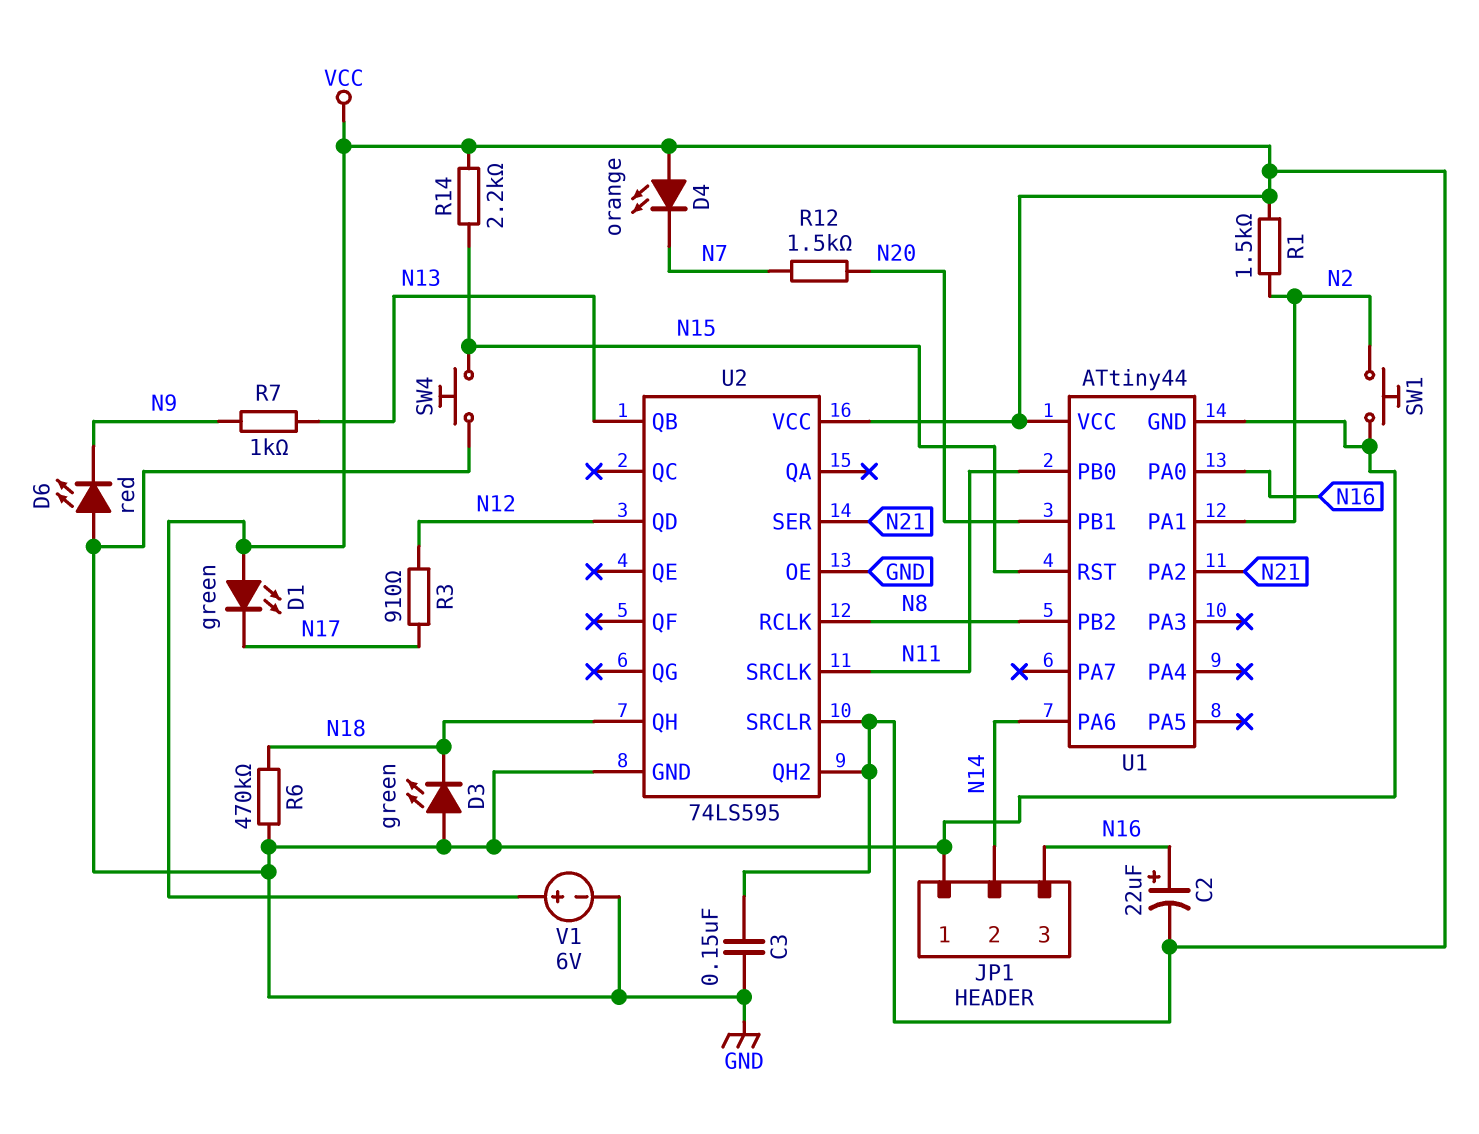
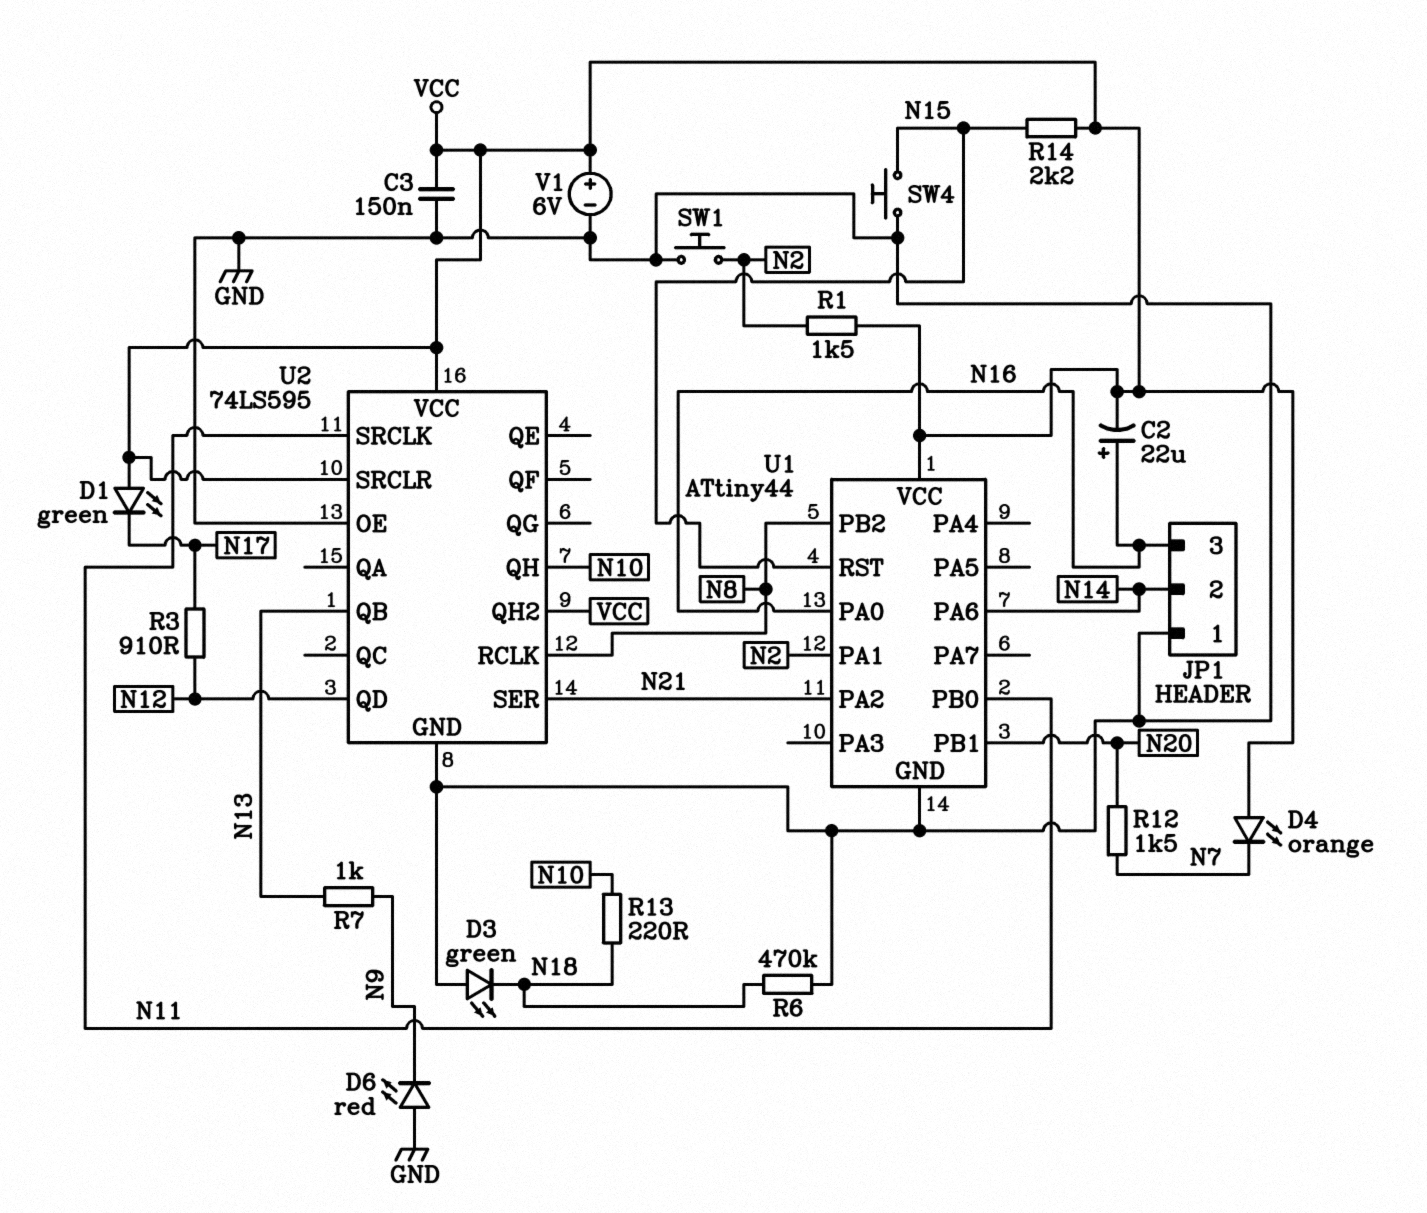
R13: none -> 220 (N10, N18)
U2 pin QH: N18 -> N10

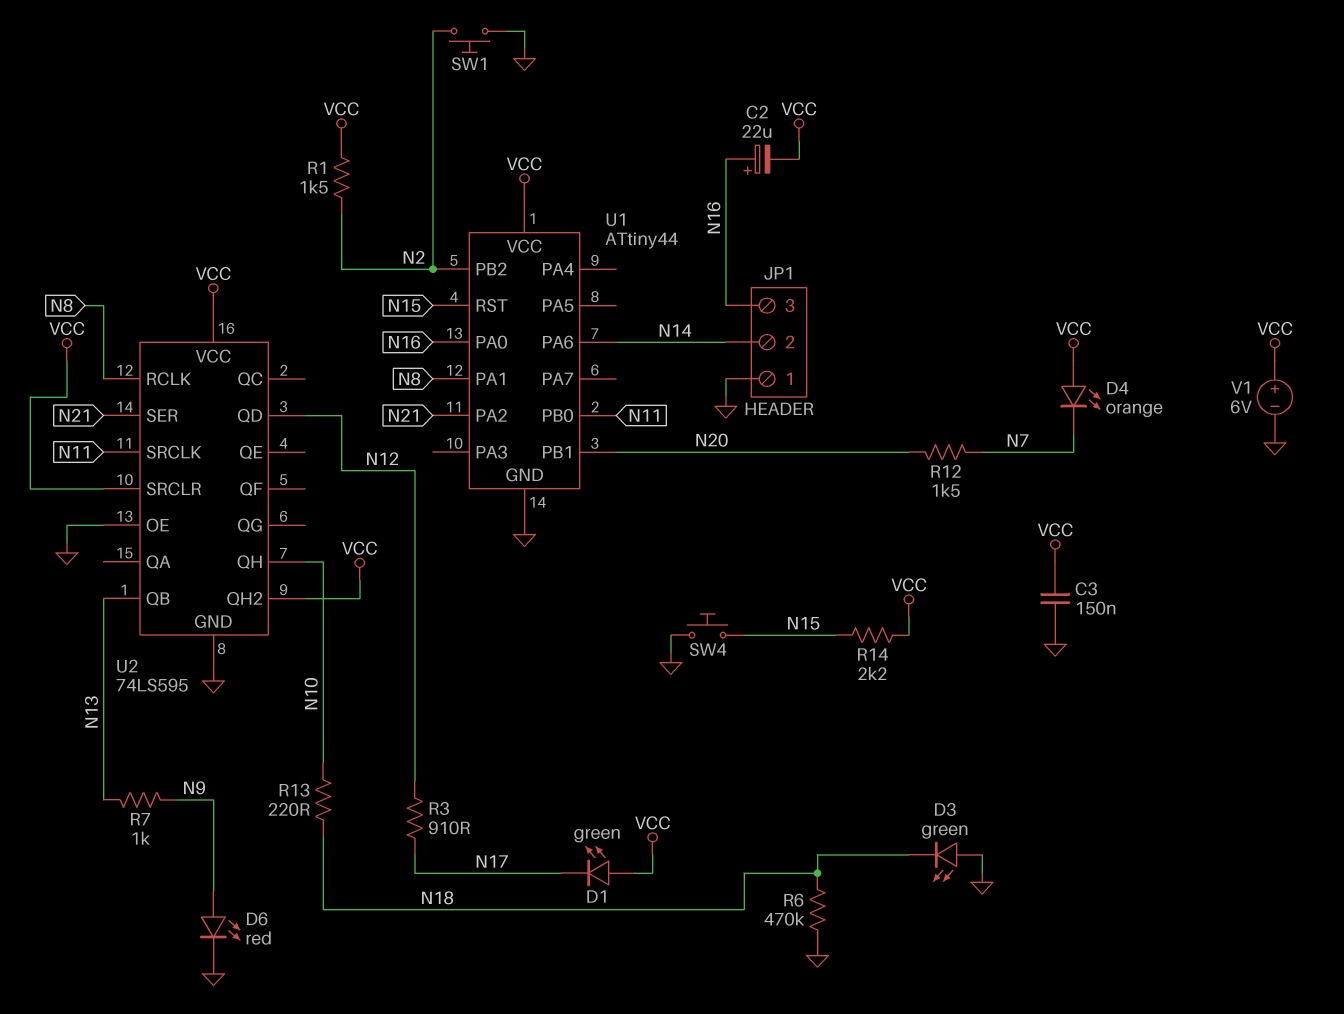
D6: LED red (A GND, K N9) -> LED red (A N9, K GND)
U1 pin PA1: N2 -> N8
U1 pin PB2: N8 -> N2

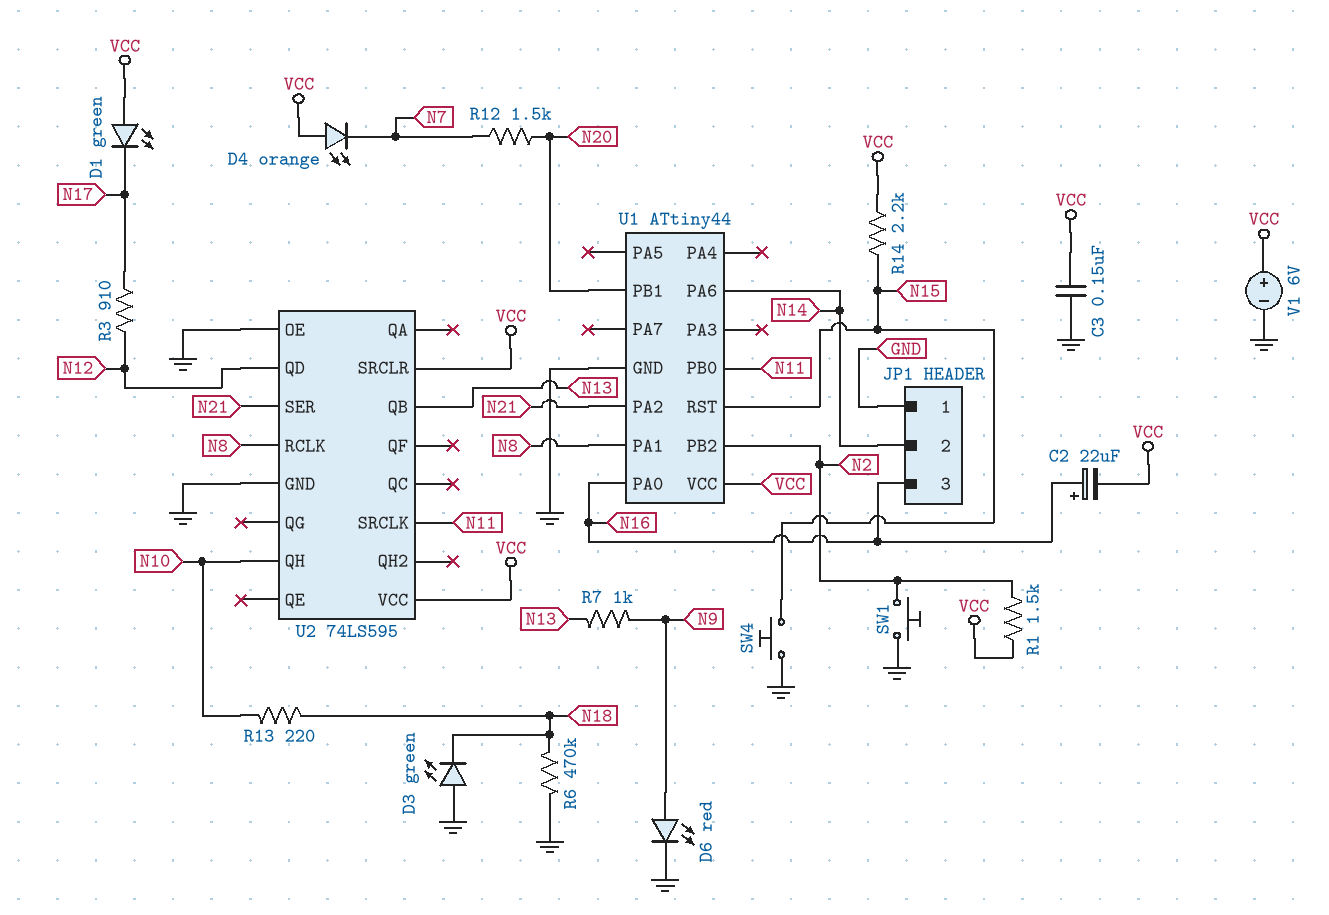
U2 pin QH2: VCC -> none

